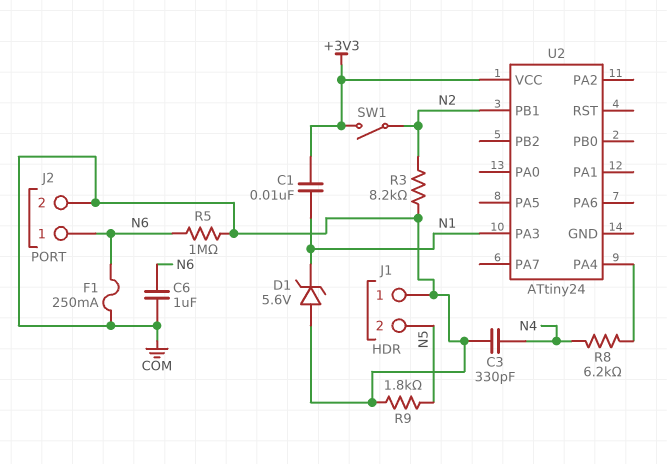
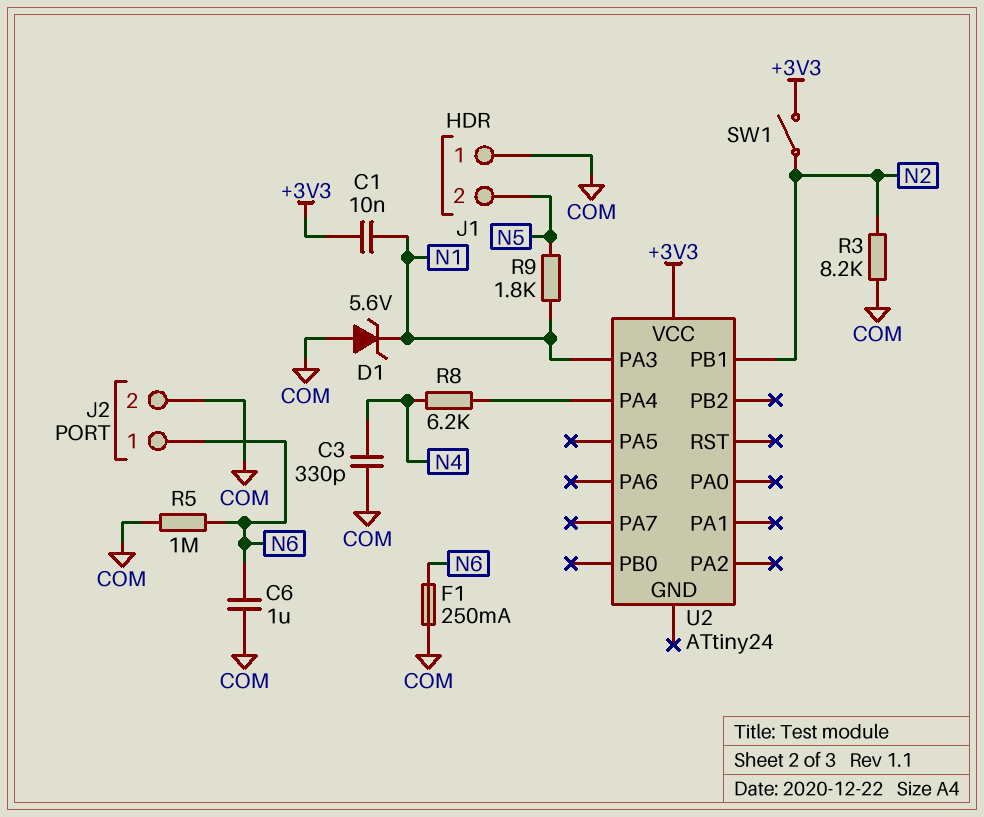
R9: 1.8k (COM, N5) -> 1.8k (N1, N5)

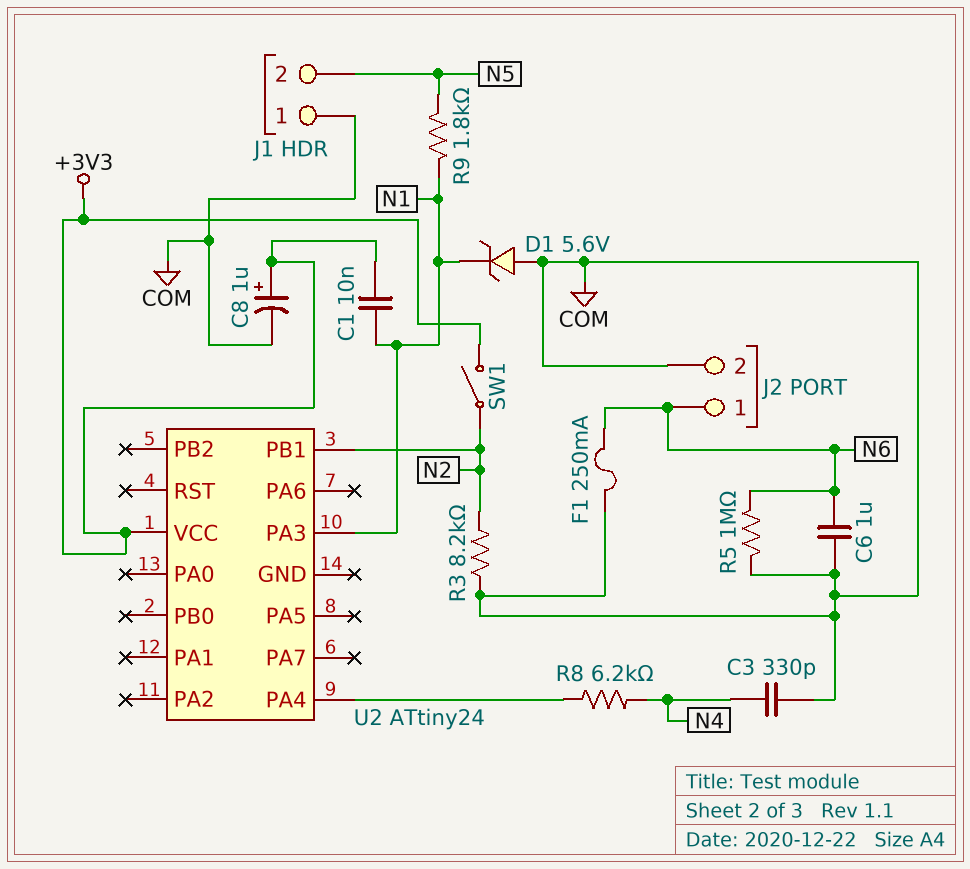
C8: none -> 1uF (plus +3V3, minus COM)

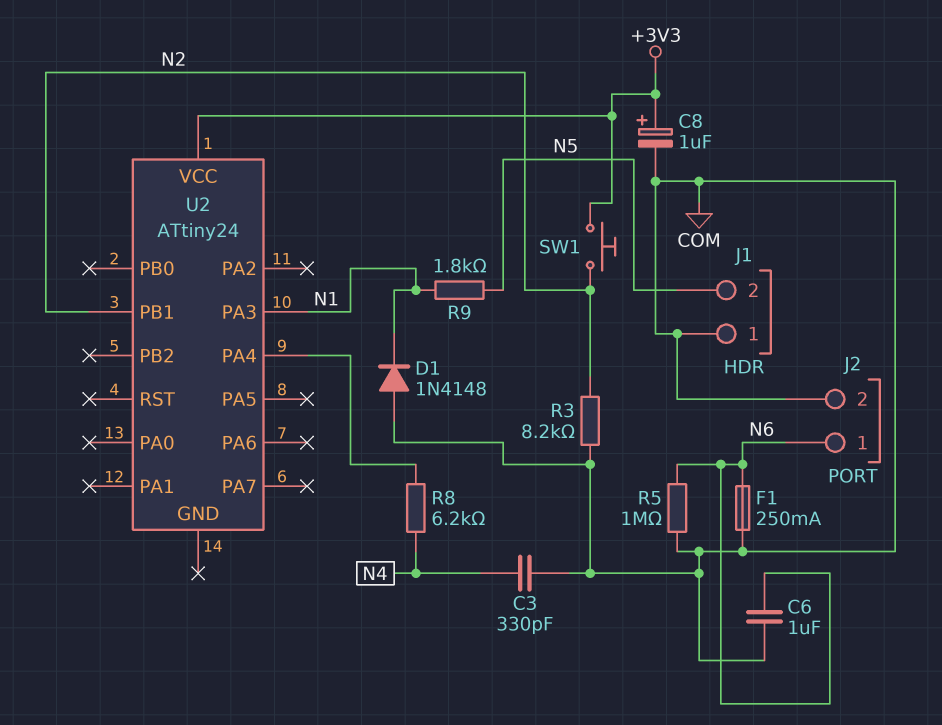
C1: 10nF (+3V3, N1) -> none
D1: zener 5.6V (A COM, K N1) -> diode 1N4148 (A COM, K N1)
SW1: switch (+3V3, N2) -> button (+3V3, N2)

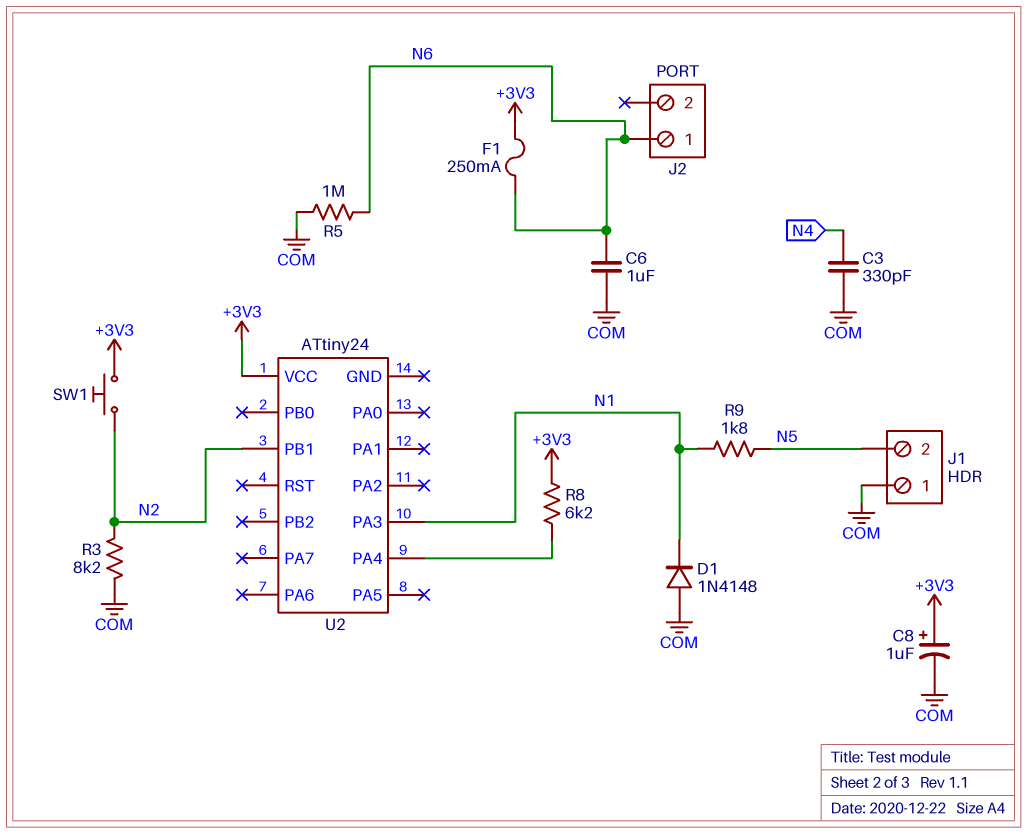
F1: 250mA (COM, N6) -> 250mA (+3V3, N6)
J2 pin 2: COM -> none
R8: 6.2k (N4, U2/PA4) -> 6.2k (+3V3, U2/PA4)

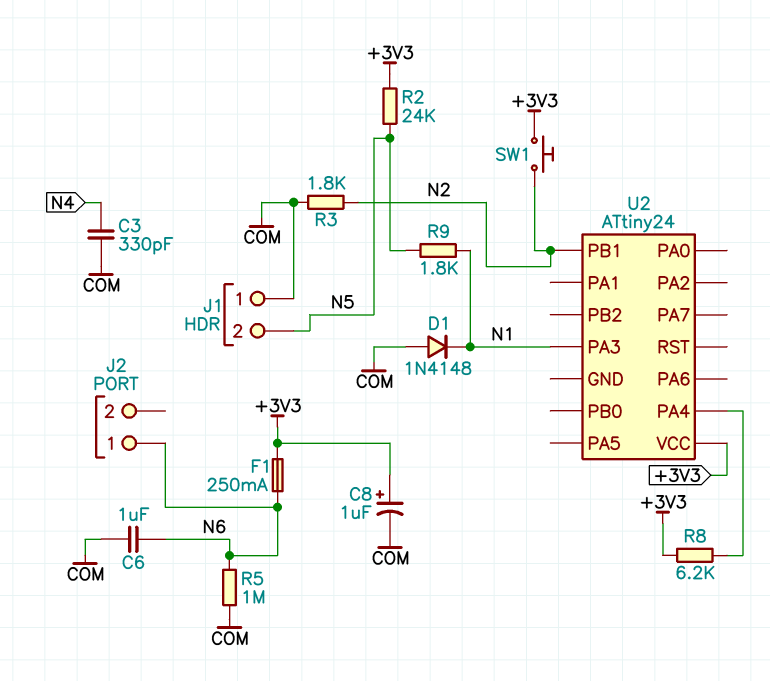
R2: none -> 24k (+3V3, N5)
R3: 8.2k (COM, N2) -> 1.8k (COM, N2)

